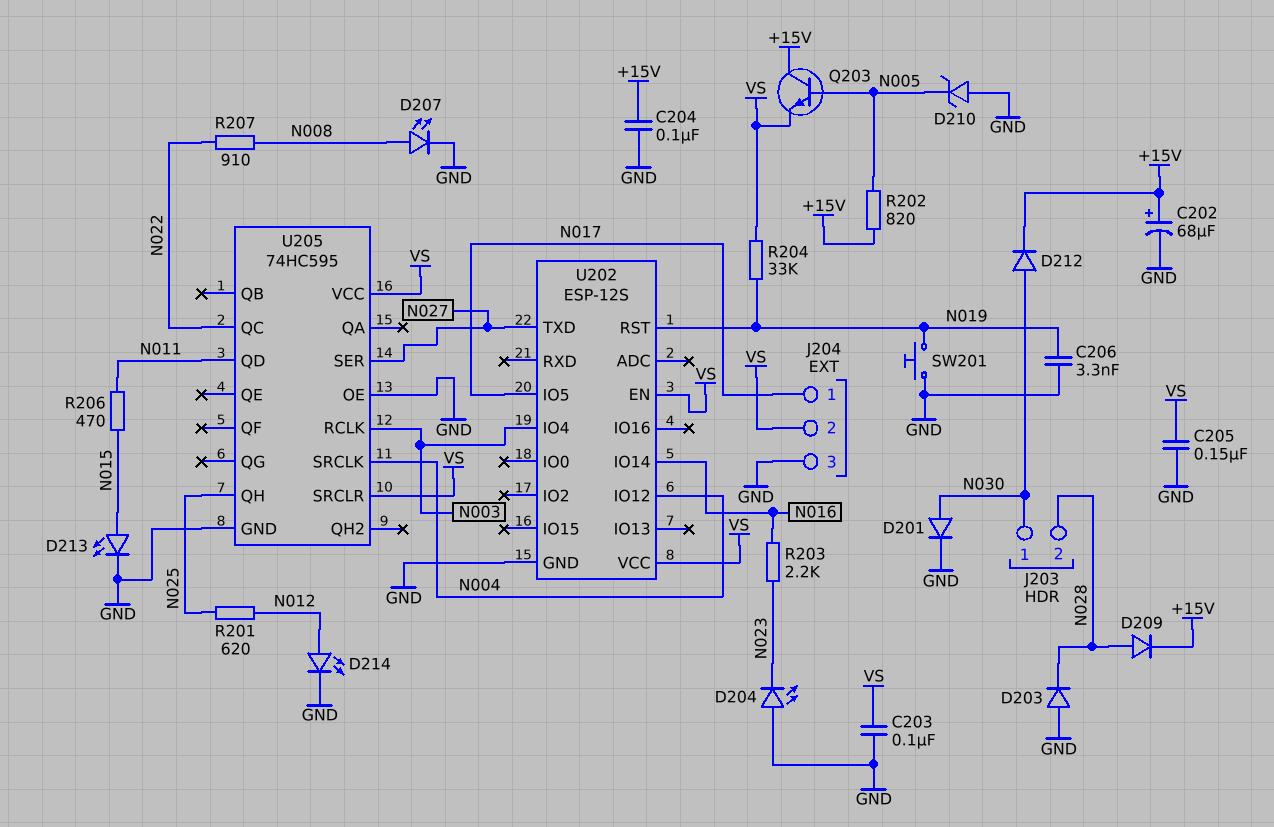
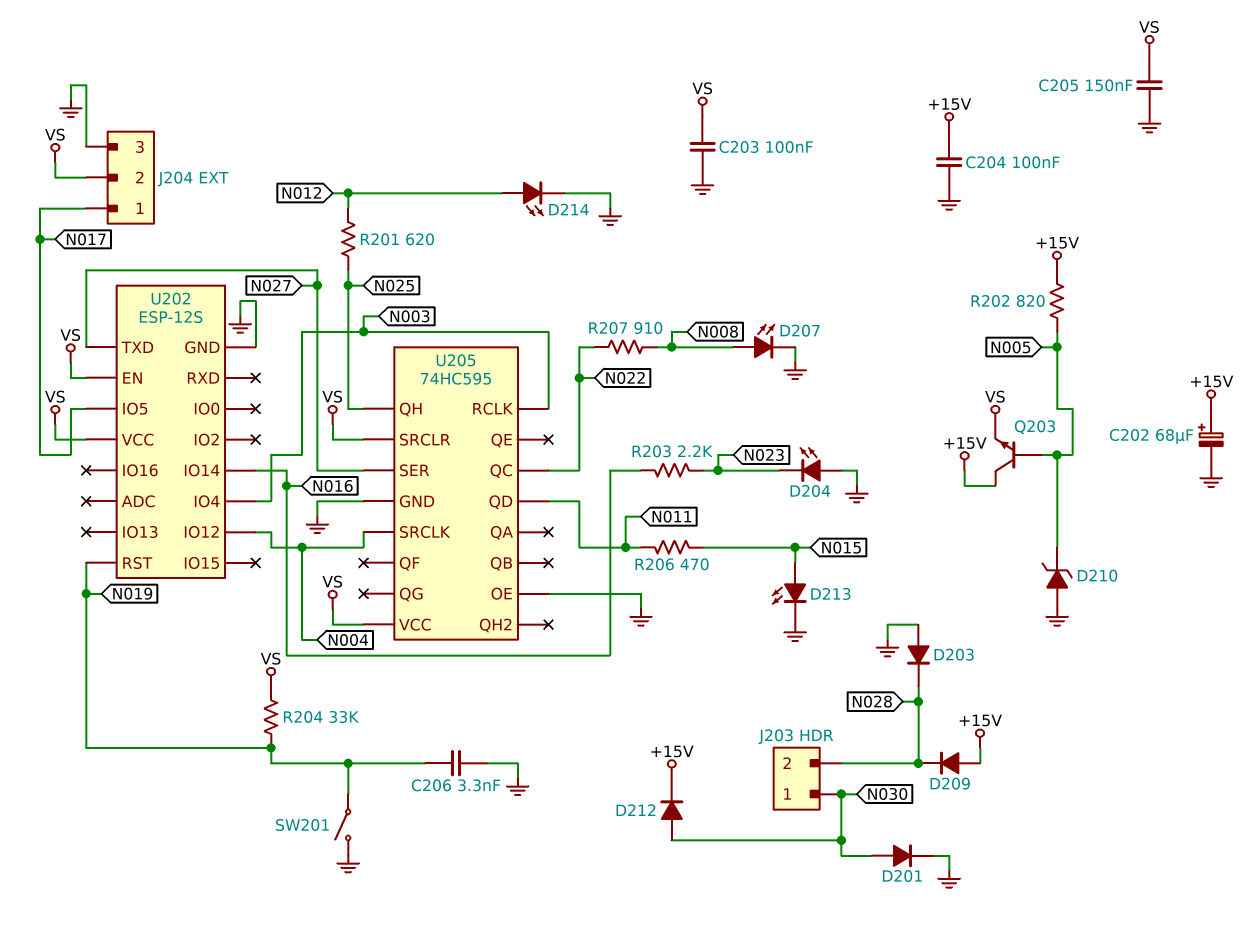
D209: diode (A N028, K +15V) -> diode (A +15V, K N028)
SW201: button (GND, N019) -> switch (GND, N019)

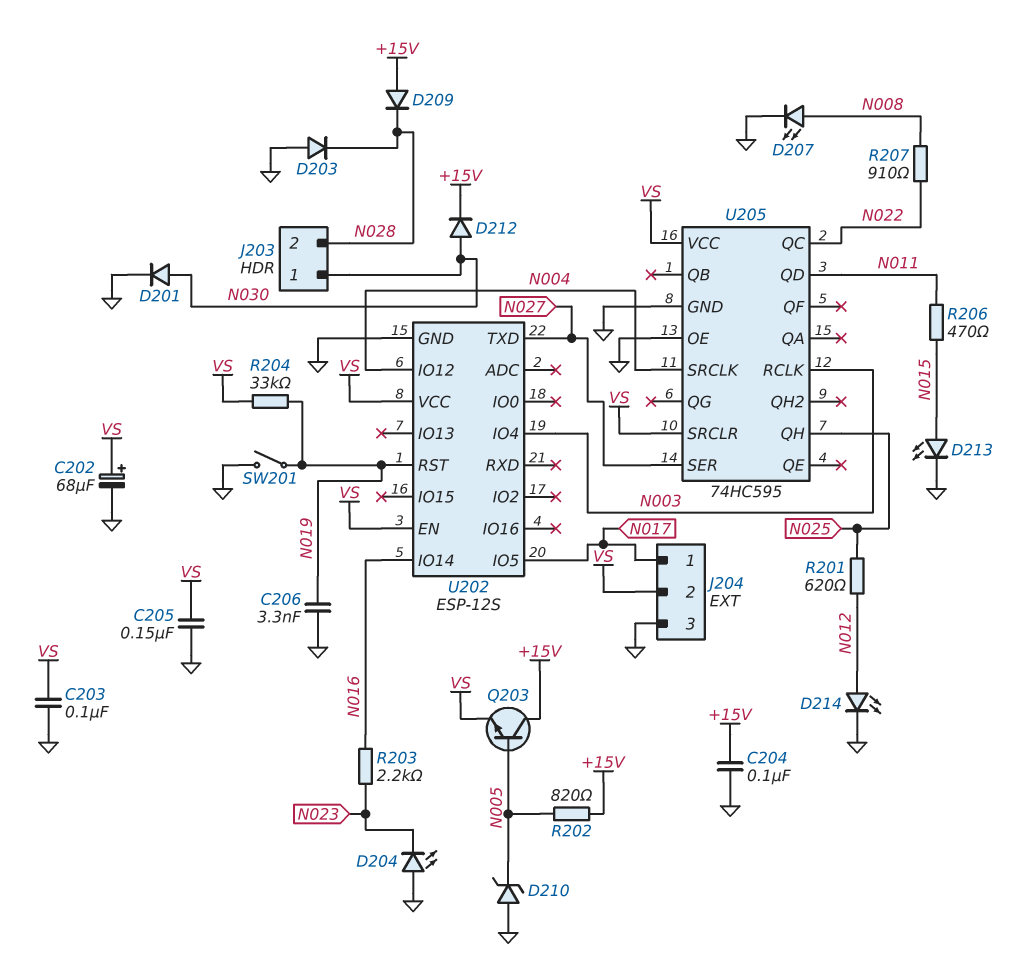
C202: 68uF (plus +15V, minus GND) -> 68uF (plus VS, minus GND)

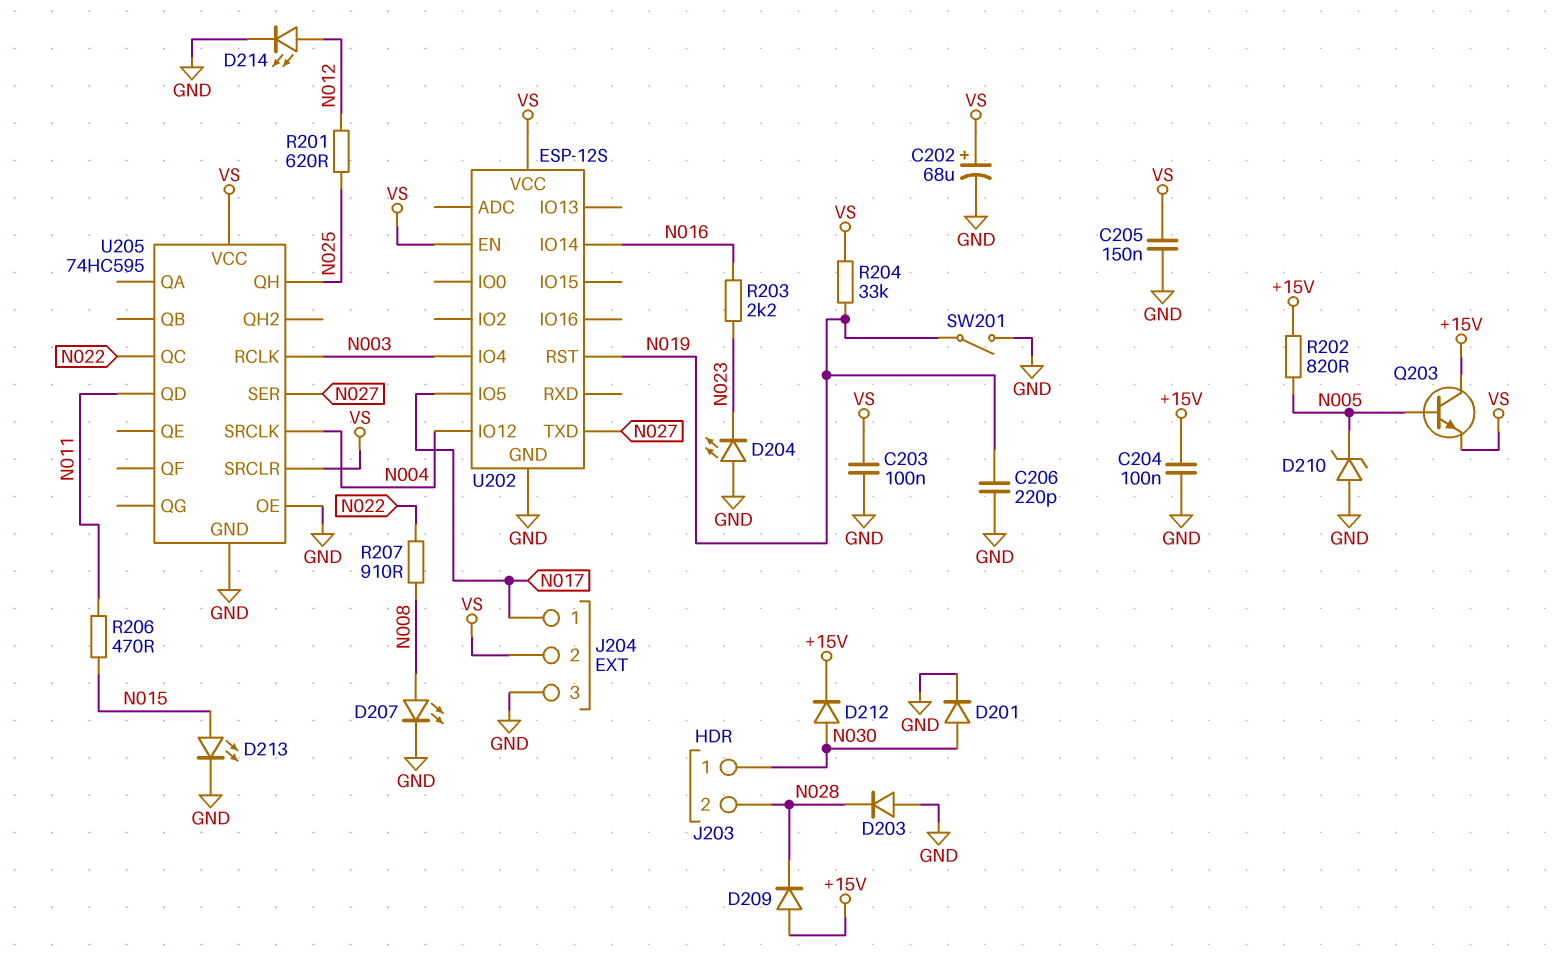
C206: 3.3nF (GND, N019) -> 220pF (GND, N019)

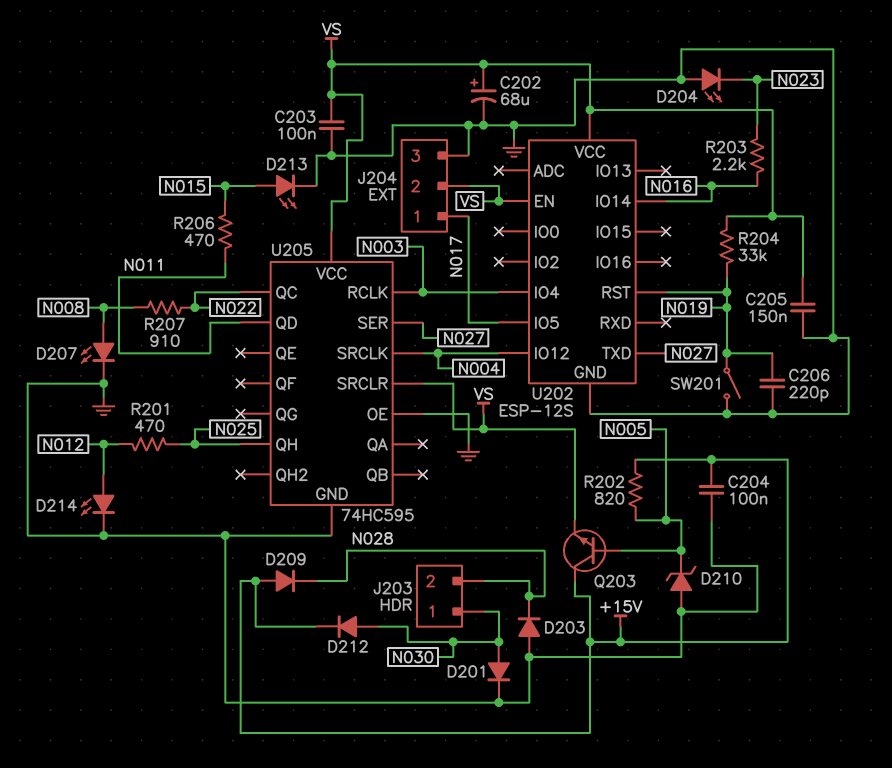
R201: 620 (N012, N025) -> 470 (N012, N025)

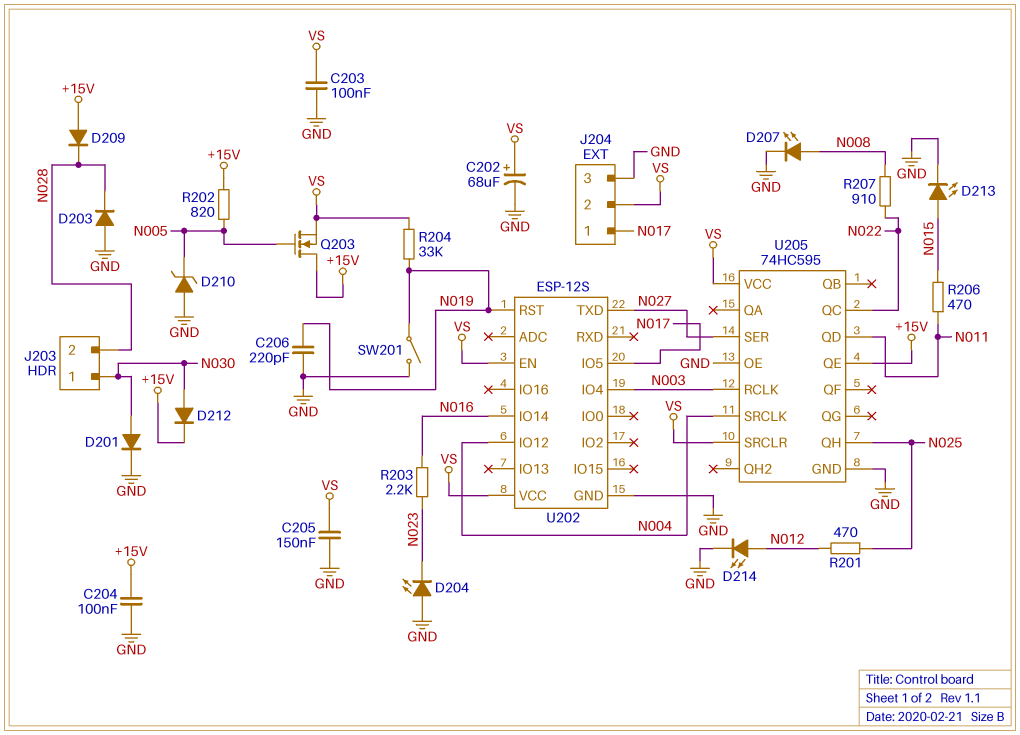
Q203: NPN (B N005, C +15V, E VS) -> NMOS (G N005, D +15V, S VS)
U205 pin QE: none -> +15V

